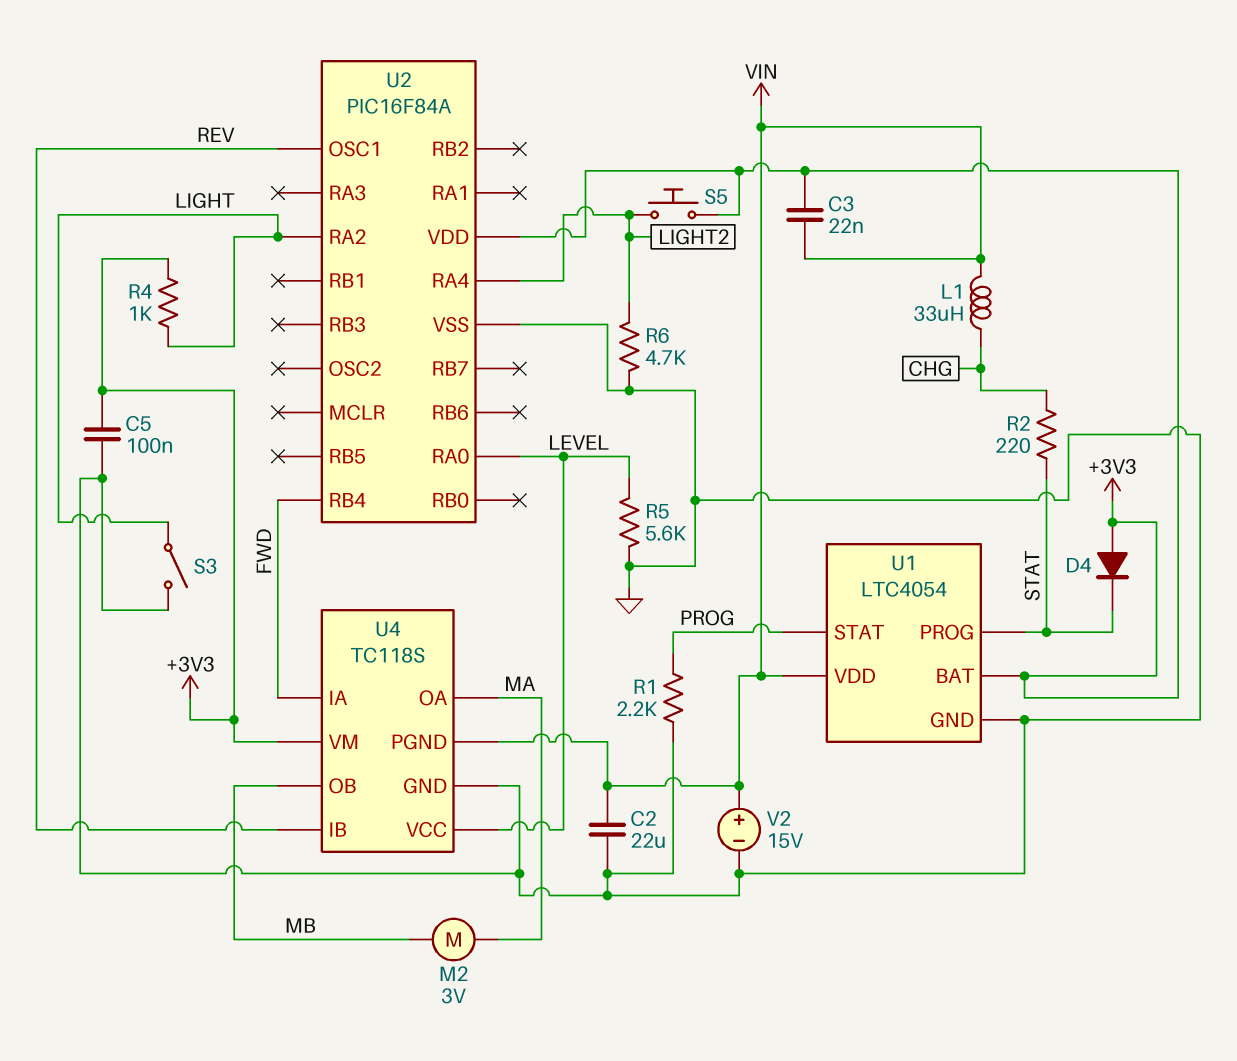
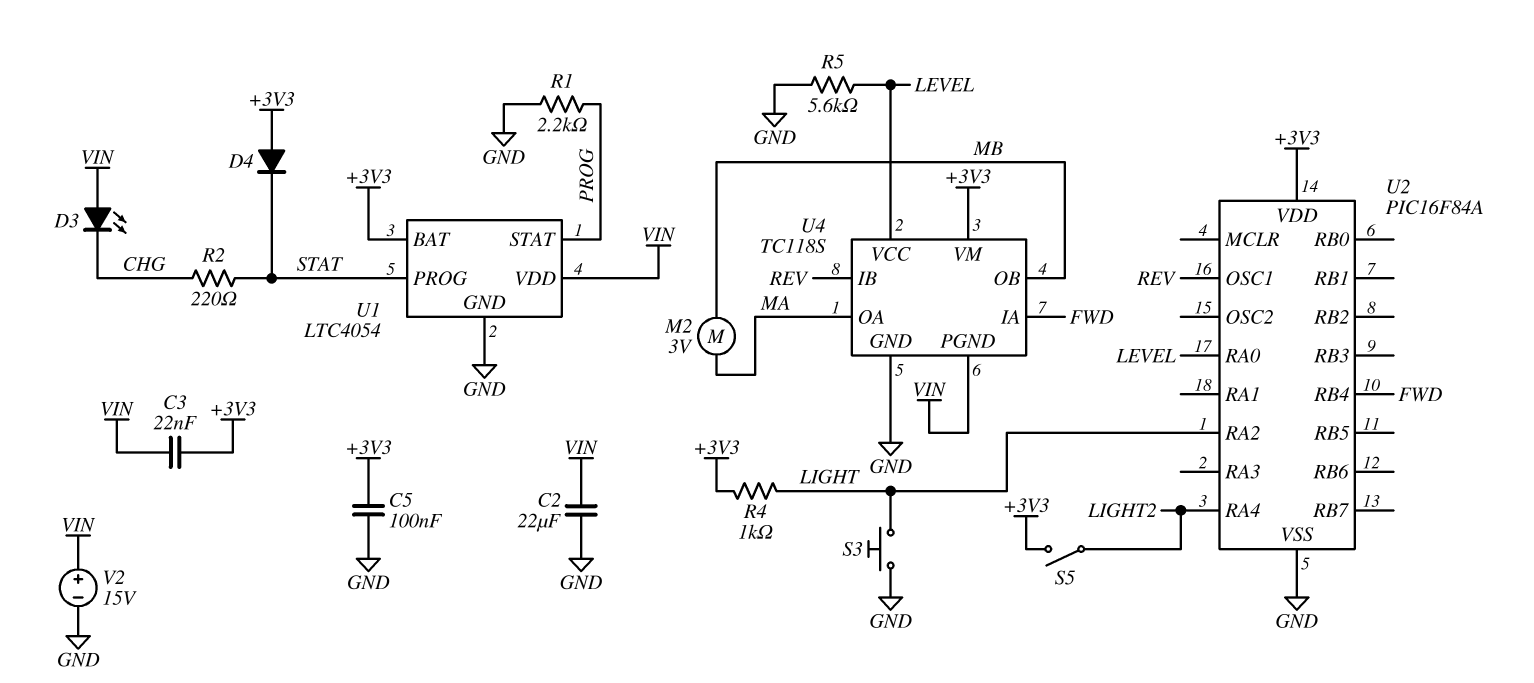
D3: none -> LED (A VIN, K CHG)
L1: 33uH (CHG, VIN) -> none
R6: 4.7k (GND, LIGHT2) -> none
S3: switch (GND, LIGHT) -> button (GND, LIGHT)
S5: button (+3V3, LIGHT2) -> switch (+3V3, LIGHT2)

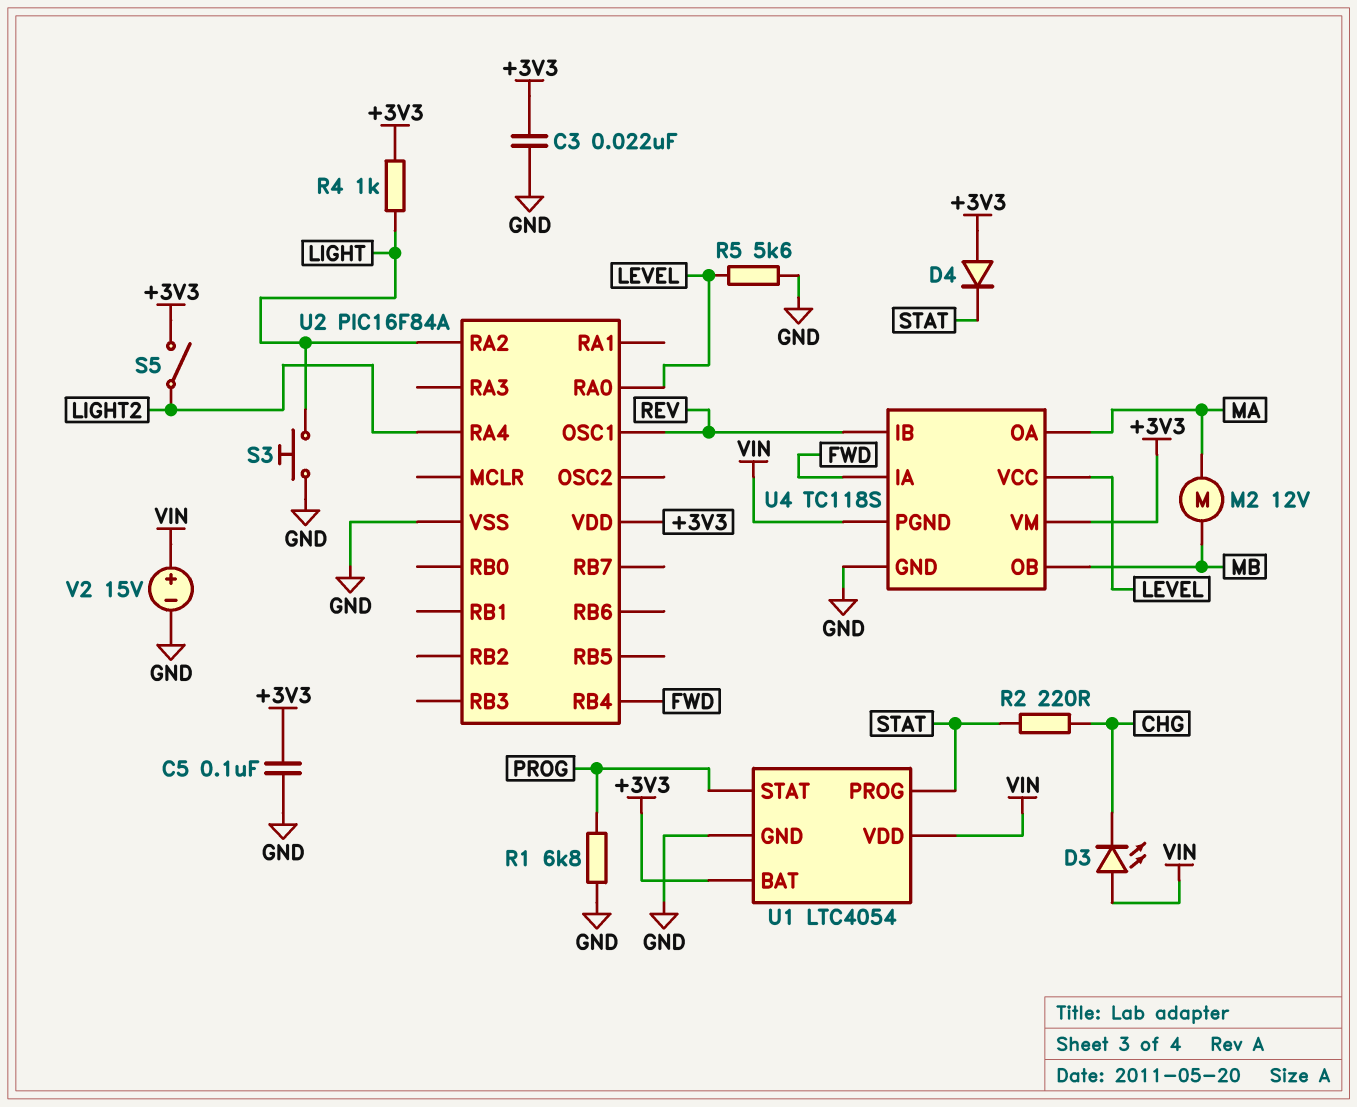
C2: 22uF (GND, VIN) -> none
C3: 22nF (+3V3, VIN) -> 22nF (+3V3, GND)
M2: motor 3V (MA, MB) -> motor 12V (MA, MB)
R1: 2.2k (GND, PROG) -> 6.8k (GND, PROG)

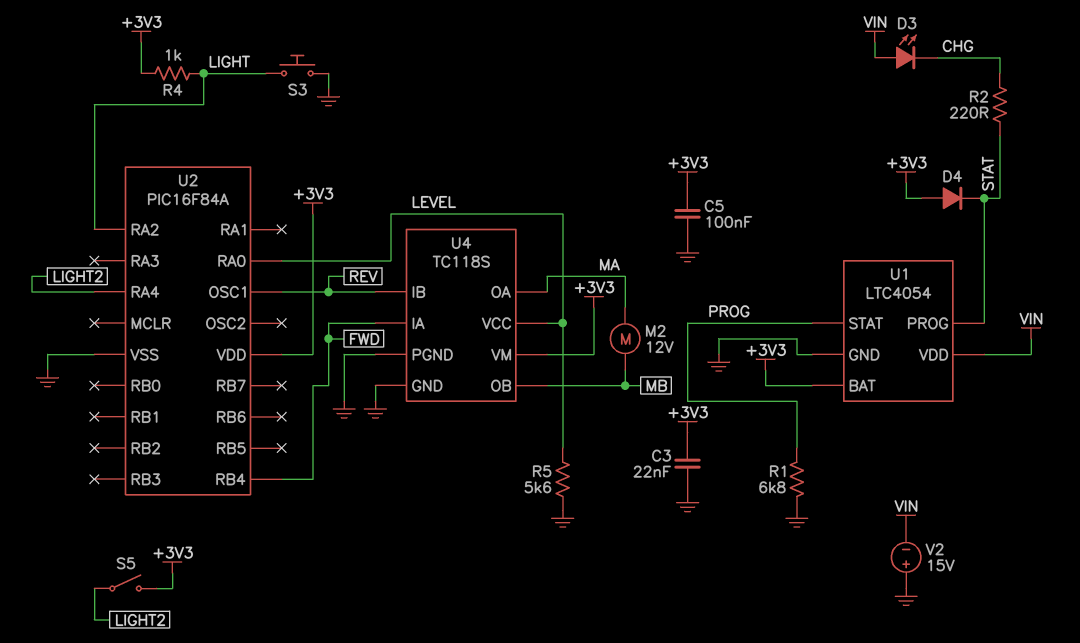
U4 pin PGND: VIN -> GND
V2: 15V (plus VIN, minus GND) -> 15V (plus GND, minus VIN)

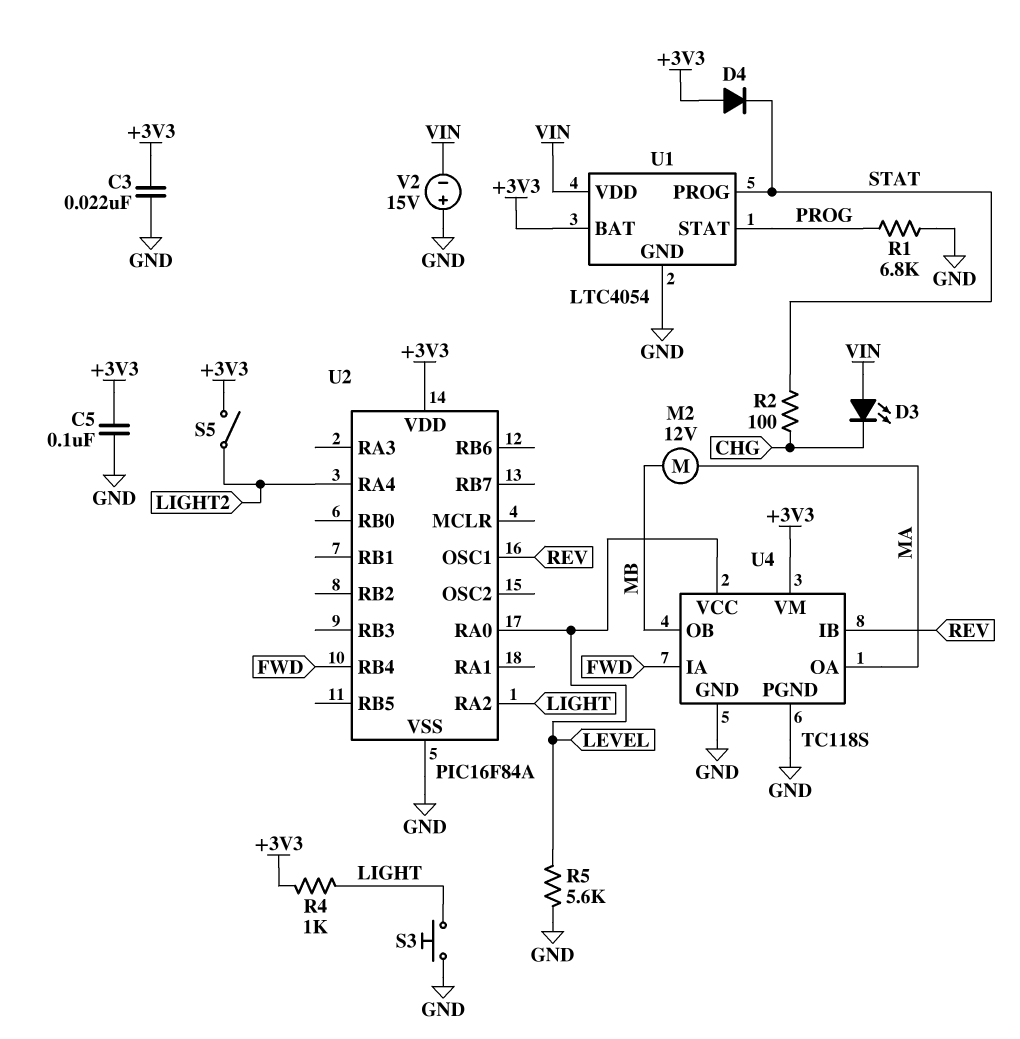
R2: 220 (CHG, STAT) -> 100 (CHG, STAT)

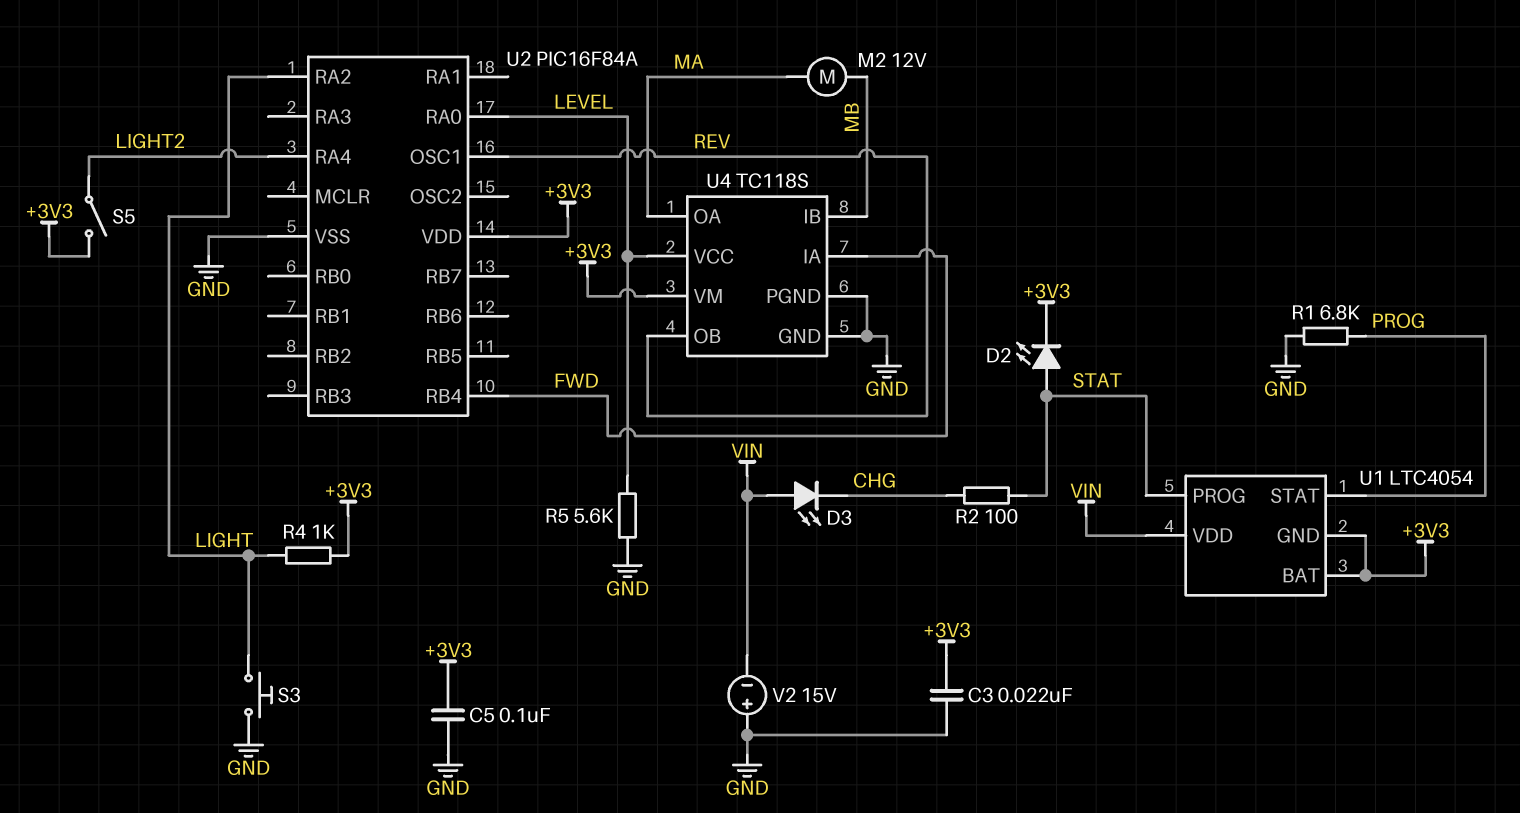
D2: none -> LED (A STAT, K +3V3)
D4: diode (A +3V3, K STAT) -> none
U1 pin GND: GND -> +3V3
U4 pin IB: REV -> MB
U4 pin OB: MB -> REV

